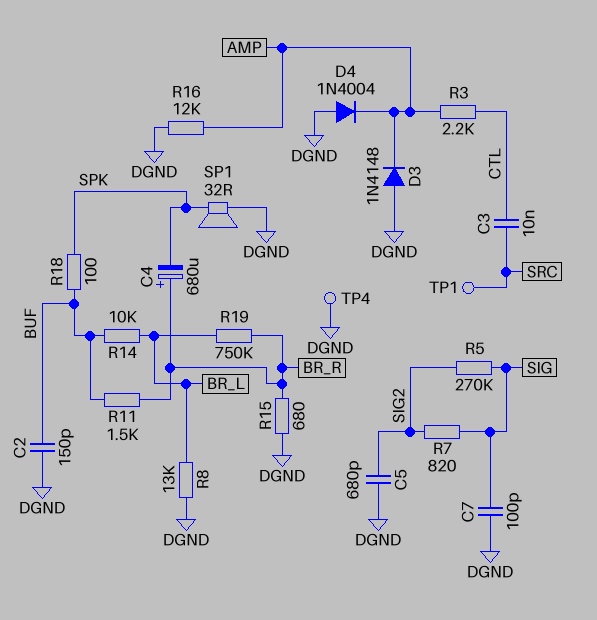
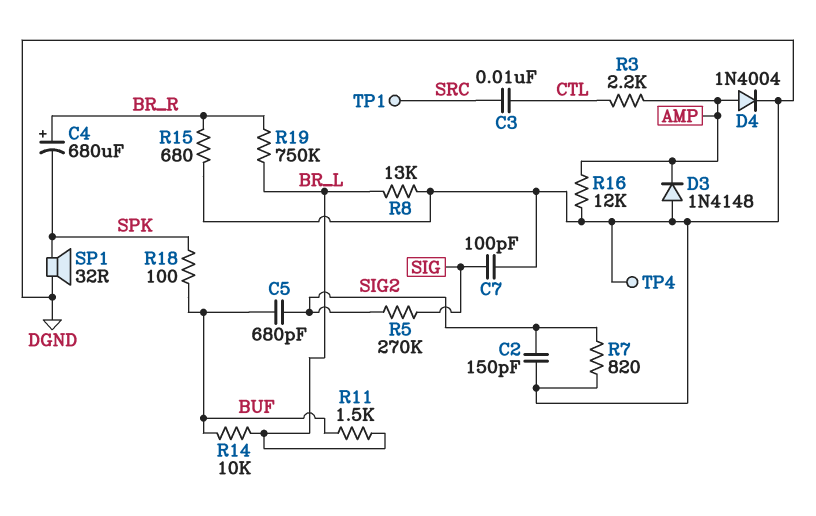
C2: 150pF (BUF, DGND) -> 150pF (DGND, SIG2)
C5: 680pF (DGND, SIG2) -> 680pF (BUF, SIG2)
D4: diode 1N4004 (A DGND, K AMP) -> diode 1N4004 (A AMP, K DGND)
R7: 820 (SIG, SIG2) -> 820 (DGND, SIG2)
R11: 1.5k (BR_R, BUF) -> 1.5k (BR_L, BUF)

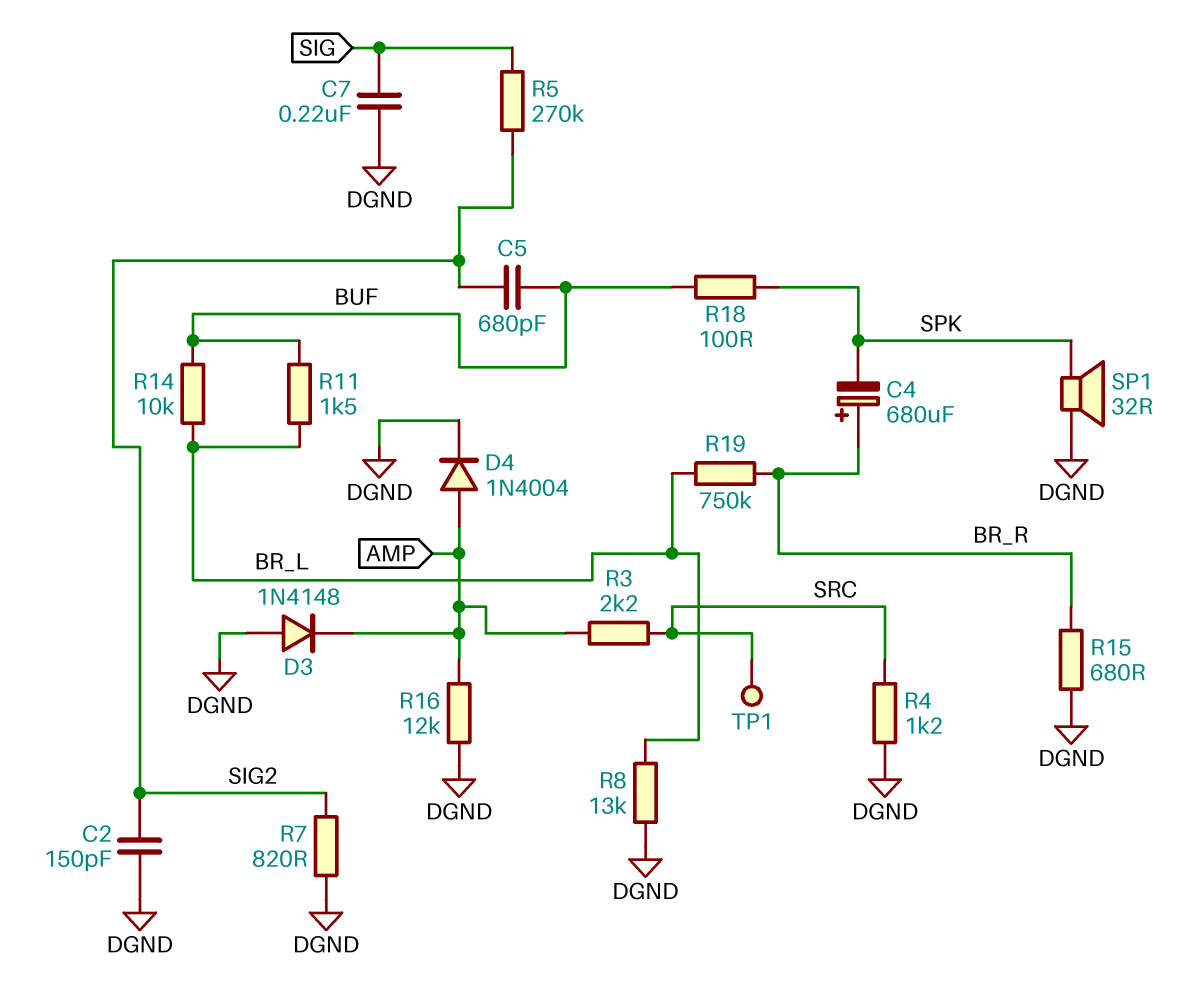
C3: 10nF (CTL, SRC) -> none
C7: 100pF (DGND, SIG) -> 220nF (DGND, SIG)
R3: 2.2k (AMP, CTL) -> 2.2k (AMP, SRC)
R4: none -> 1.2k (DGND, SRC)
TP4: test point (DGND) -> none

